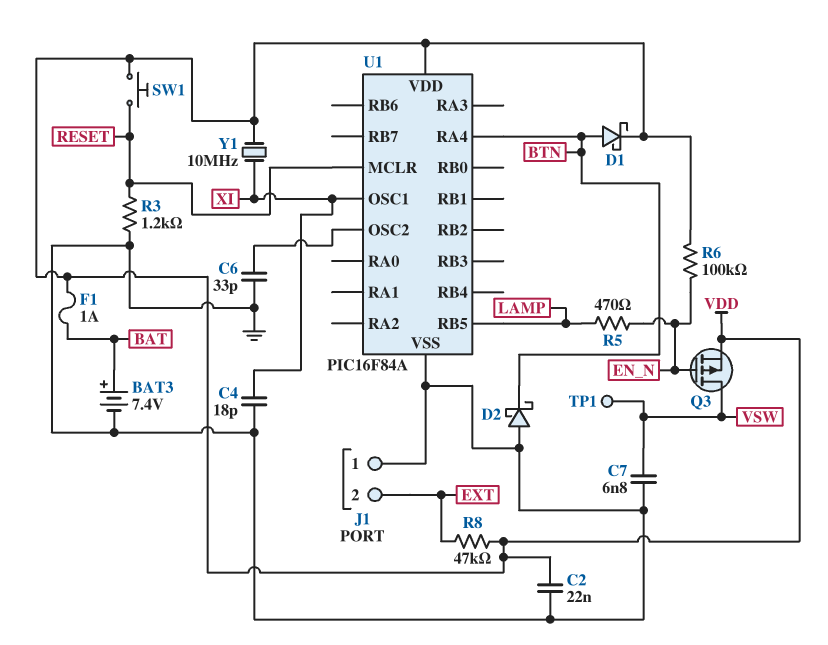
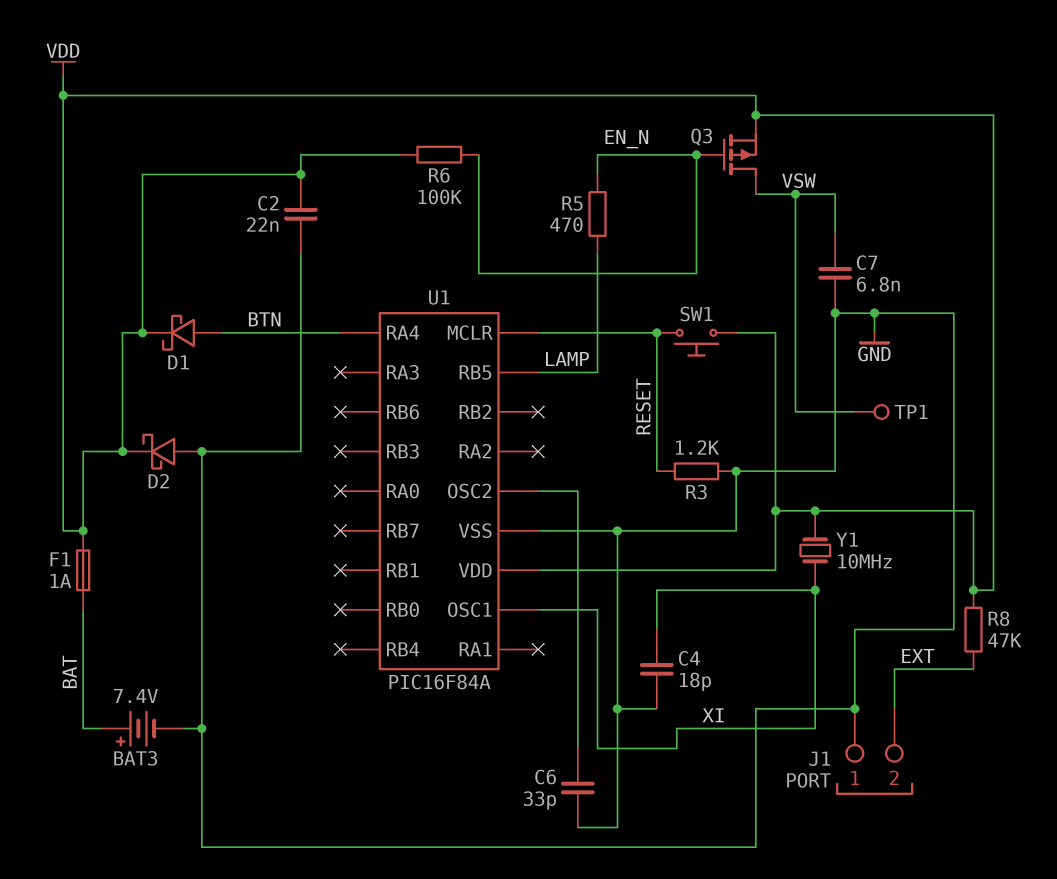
D2: schottky (A GND, K BTN) -> schottky (A GND, K VDD)

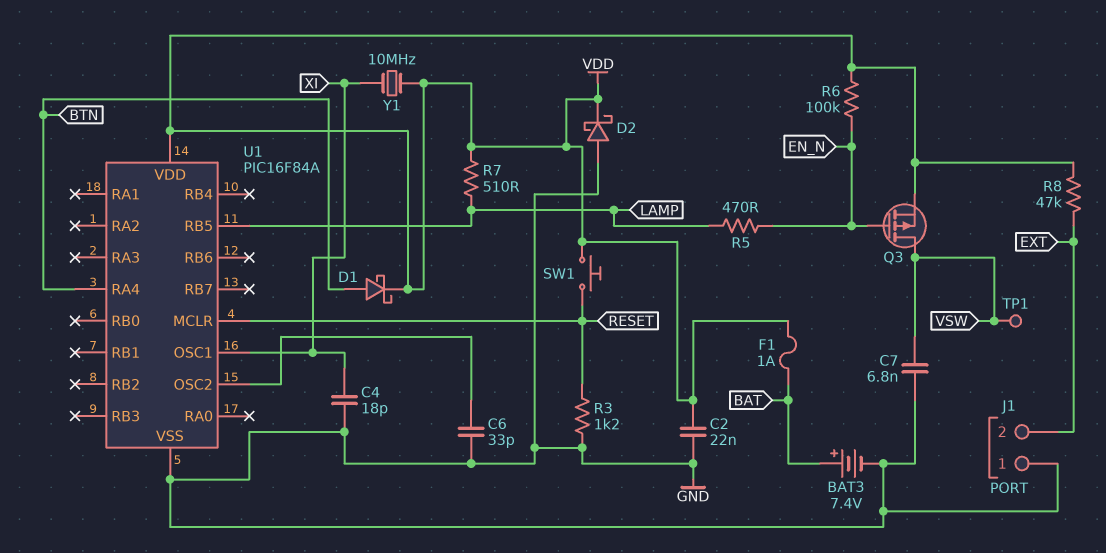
R7: none -> 510 (LAMP, VDD)

